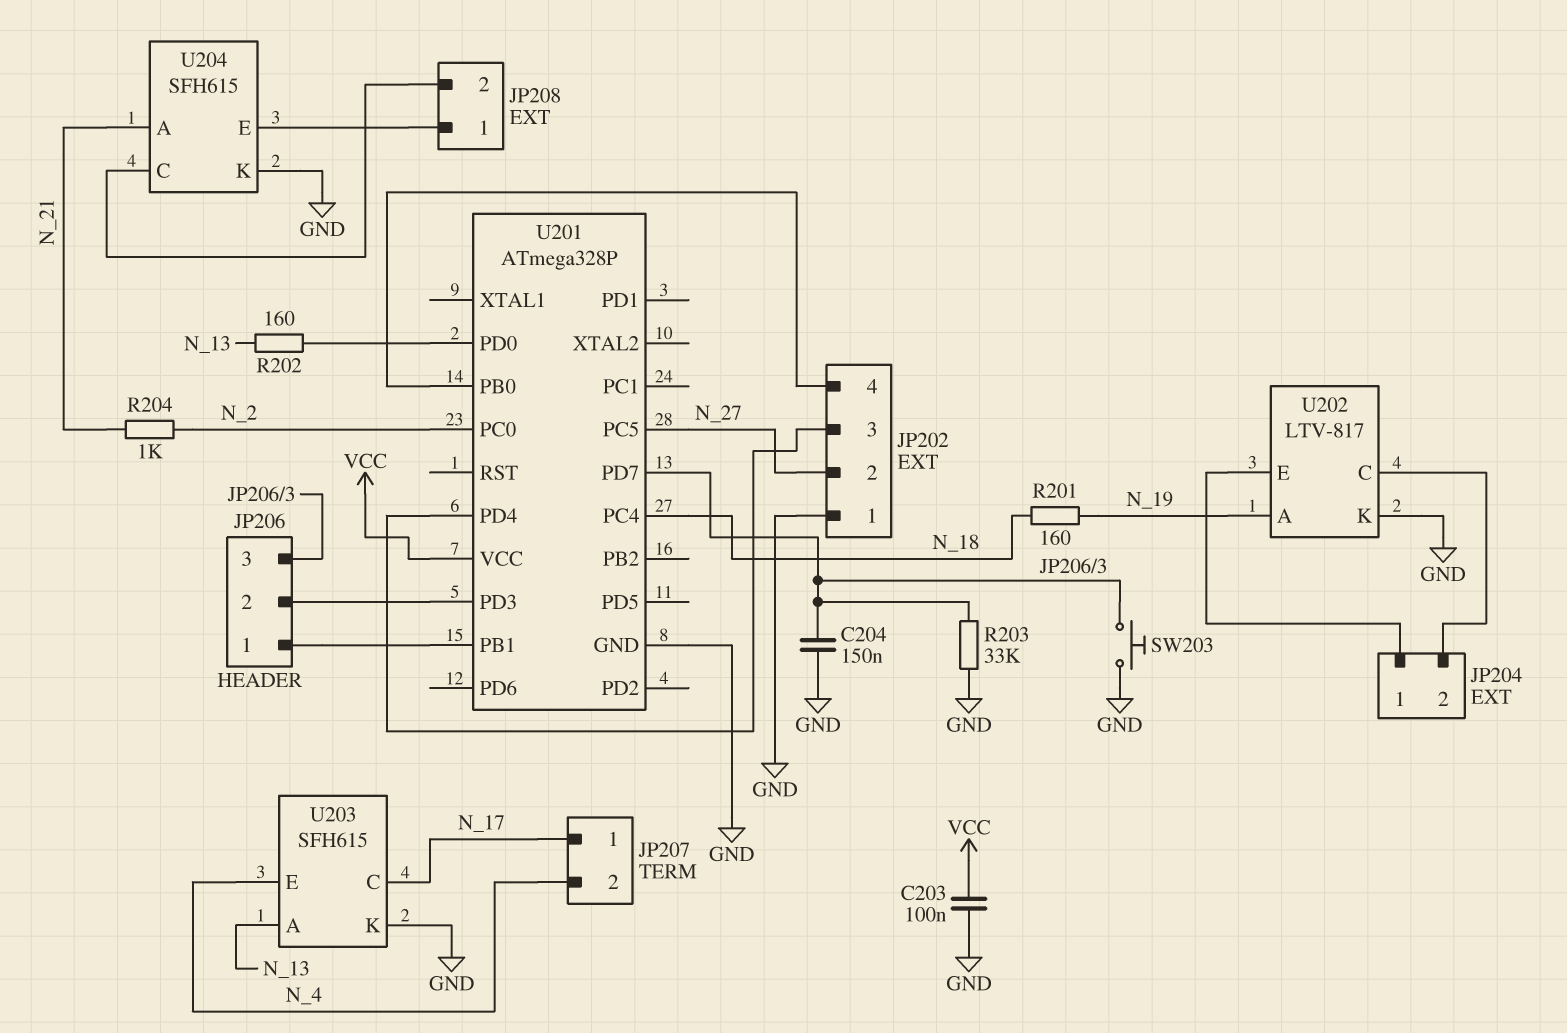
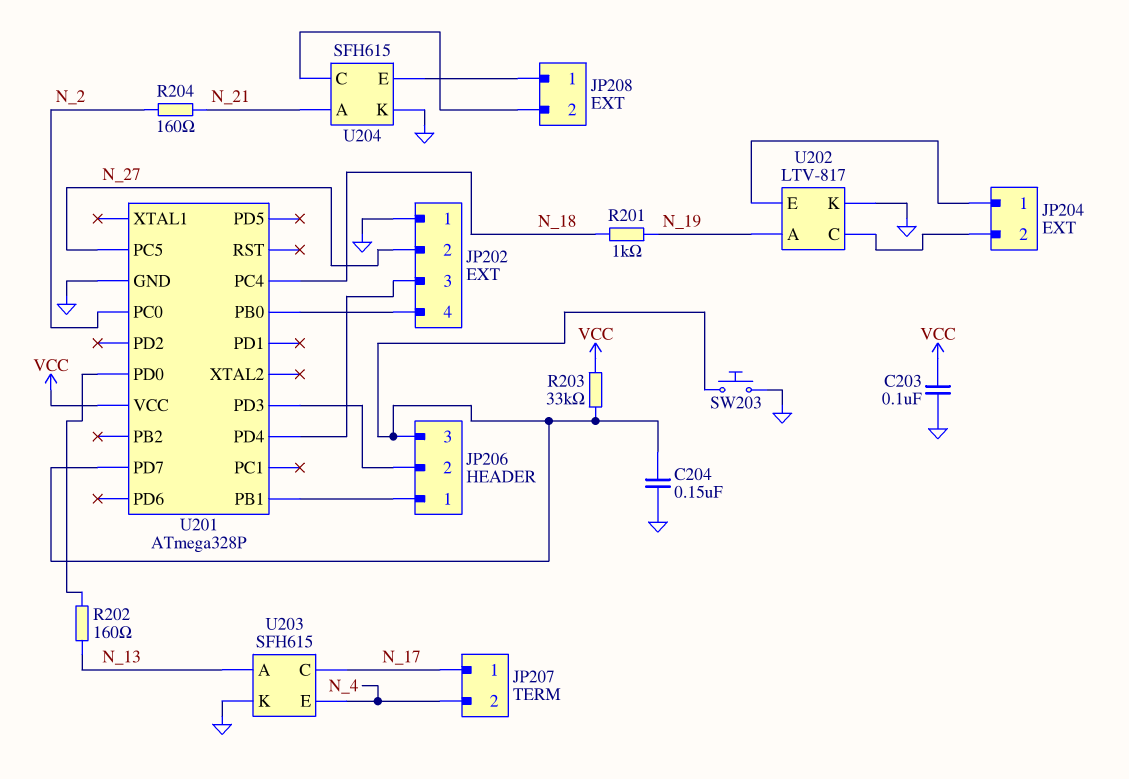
R201: 160 (N_18, N_19) -> 1k (N_18, N_19)
R203: 33k (GND, JP206/3) -> 33k (JP206/3, VCC)
R204: 1k (N_2, N_21) -> 160 (N_2, N_21)

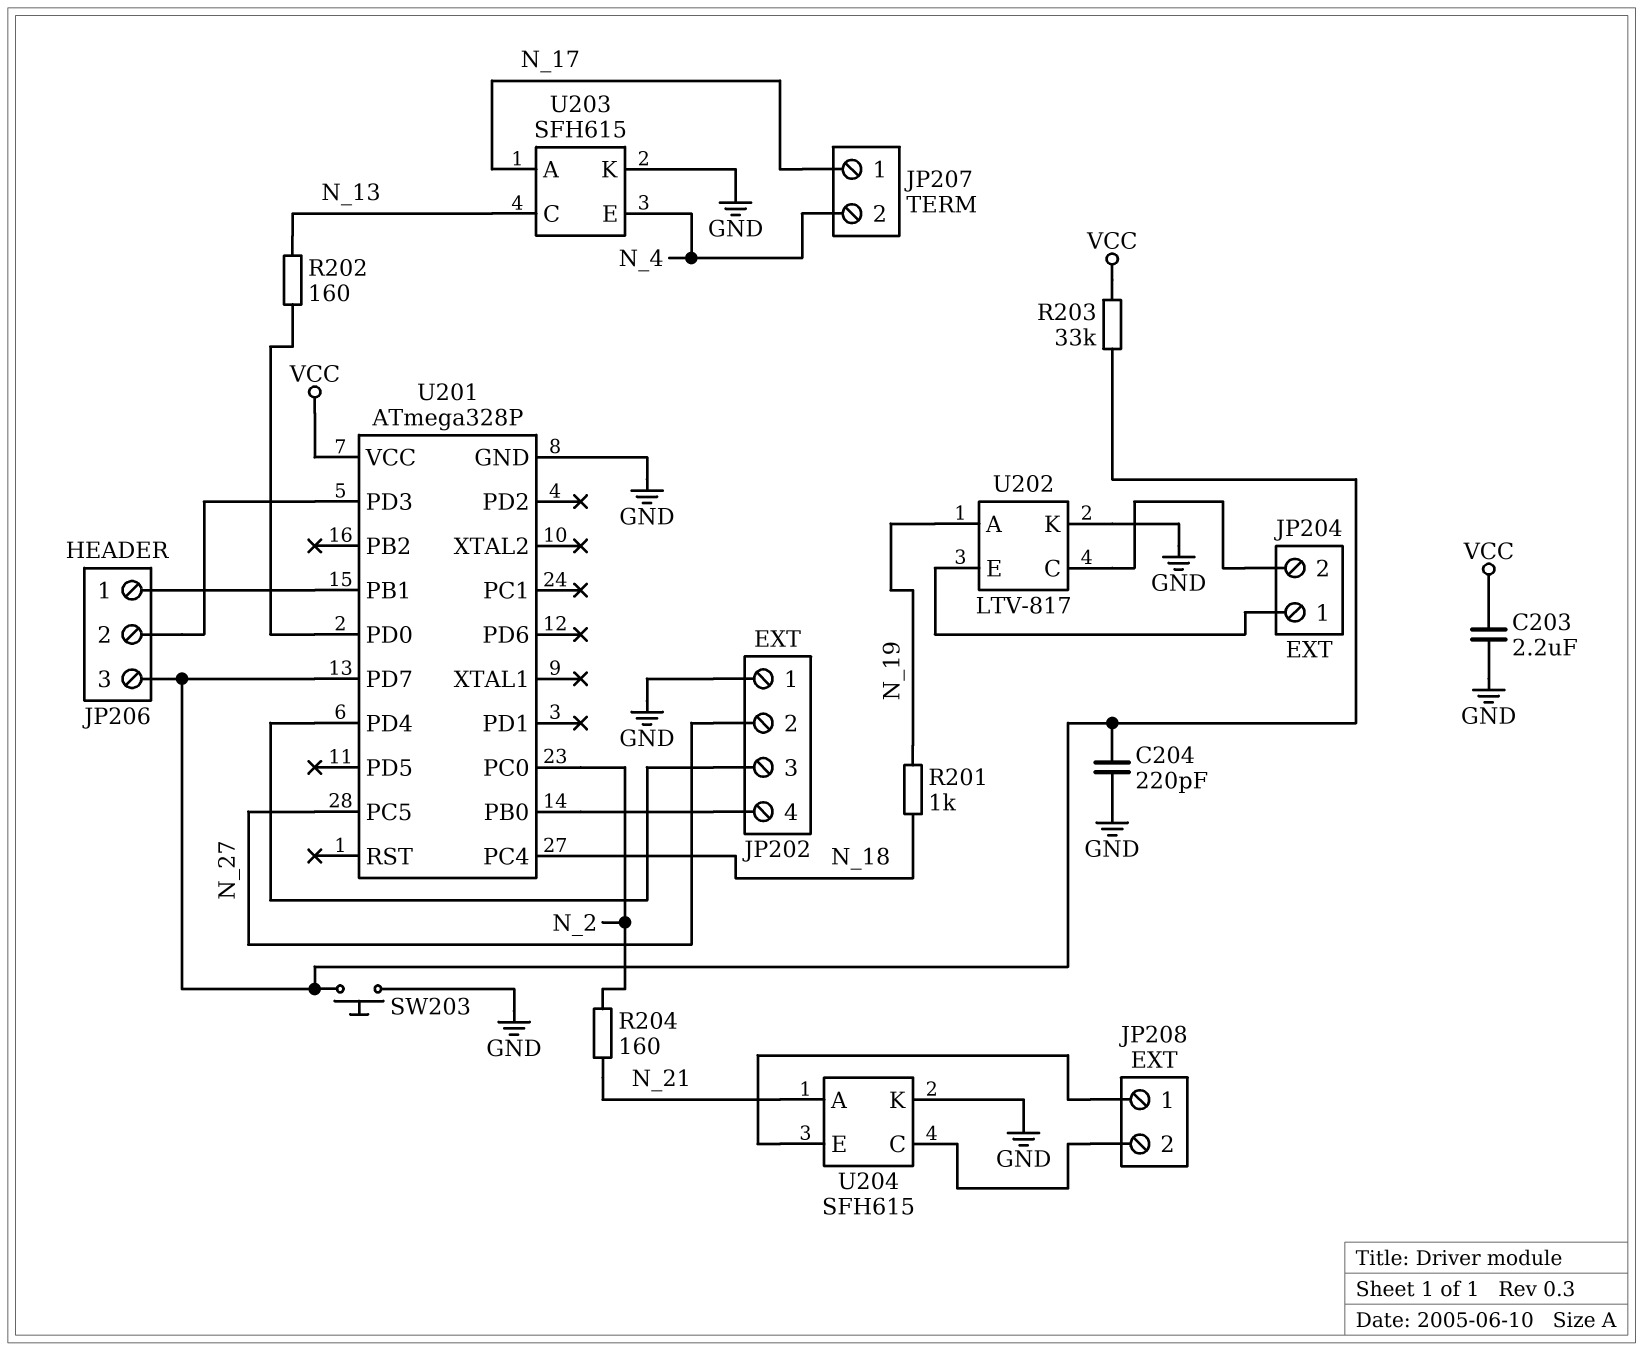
C203: 100nF (GND, VCC) -> 2.2uF (GND, VCC)
C204: 150nF (GND, JP206/3) -> 220pF (GND, JP206/3)
U203 pin A: N_13 -> N_17
U203 pin C: N_17 -> N_13

